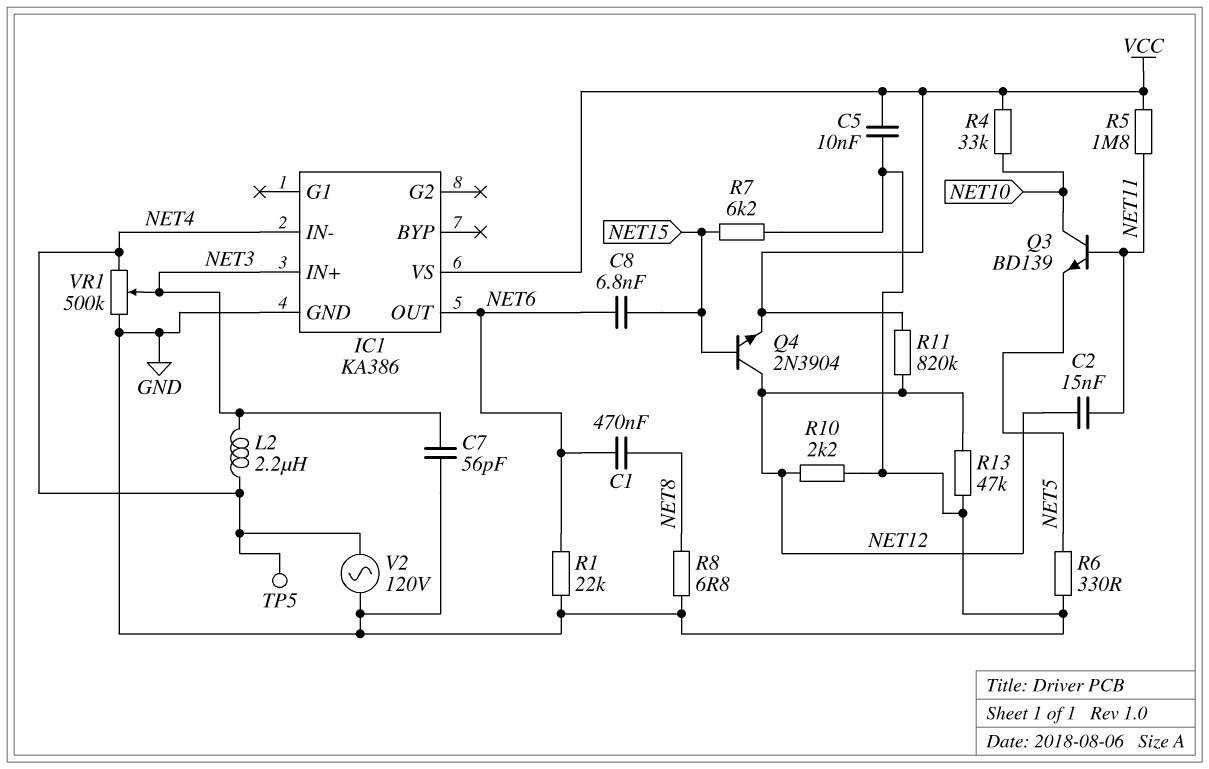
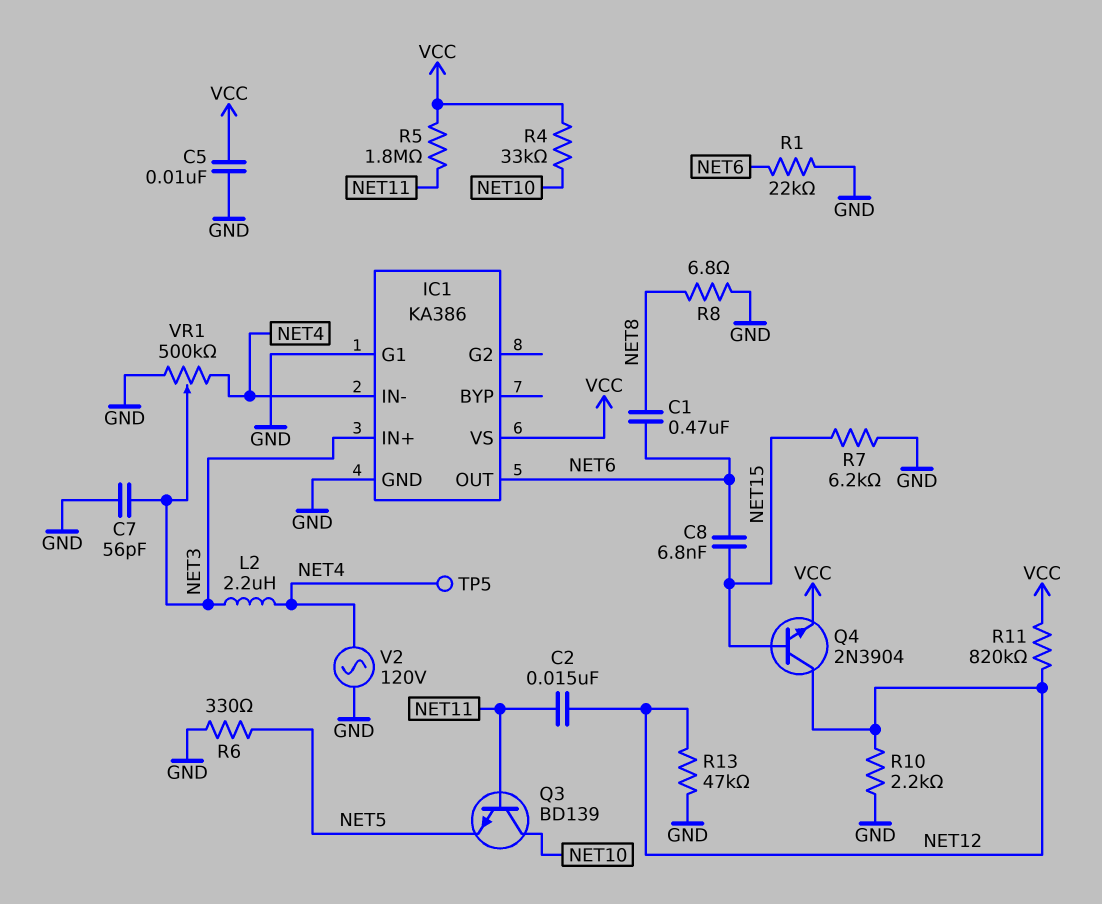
IC1 pin G1: none -> GND

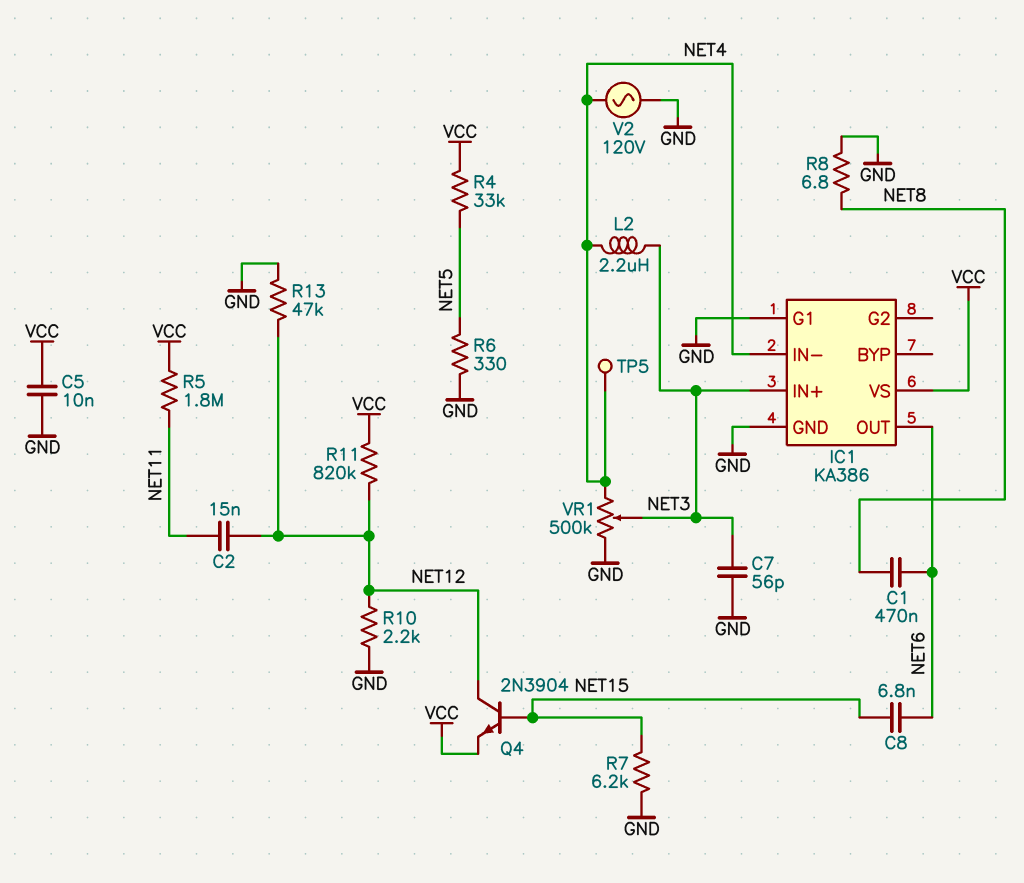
Q3: NPN BD139 (B NET11, C NET10, E NET5) -> none
R1: 22k (GND, NET6) -> none
R4: 33k (NET10, VCC) -> 33k (NET5, VCC)

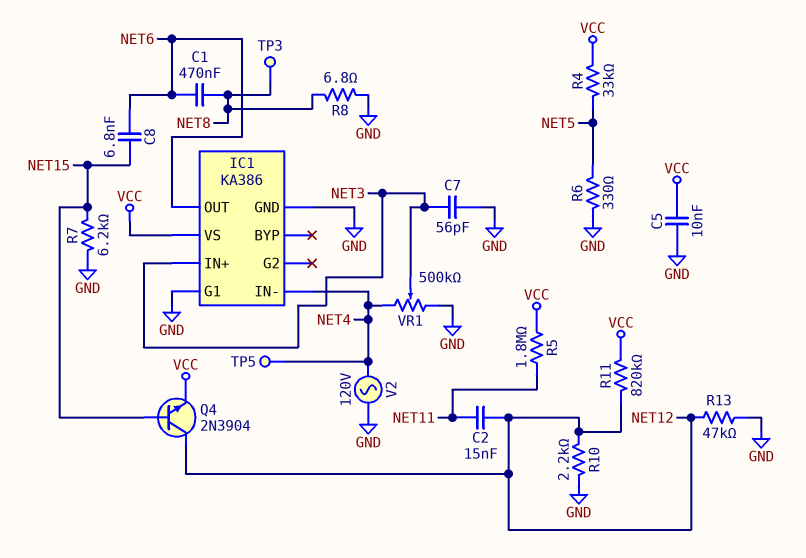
L2: 2.2uH (NET3, NET4) -> none
TP3: none -> test point (NET8)

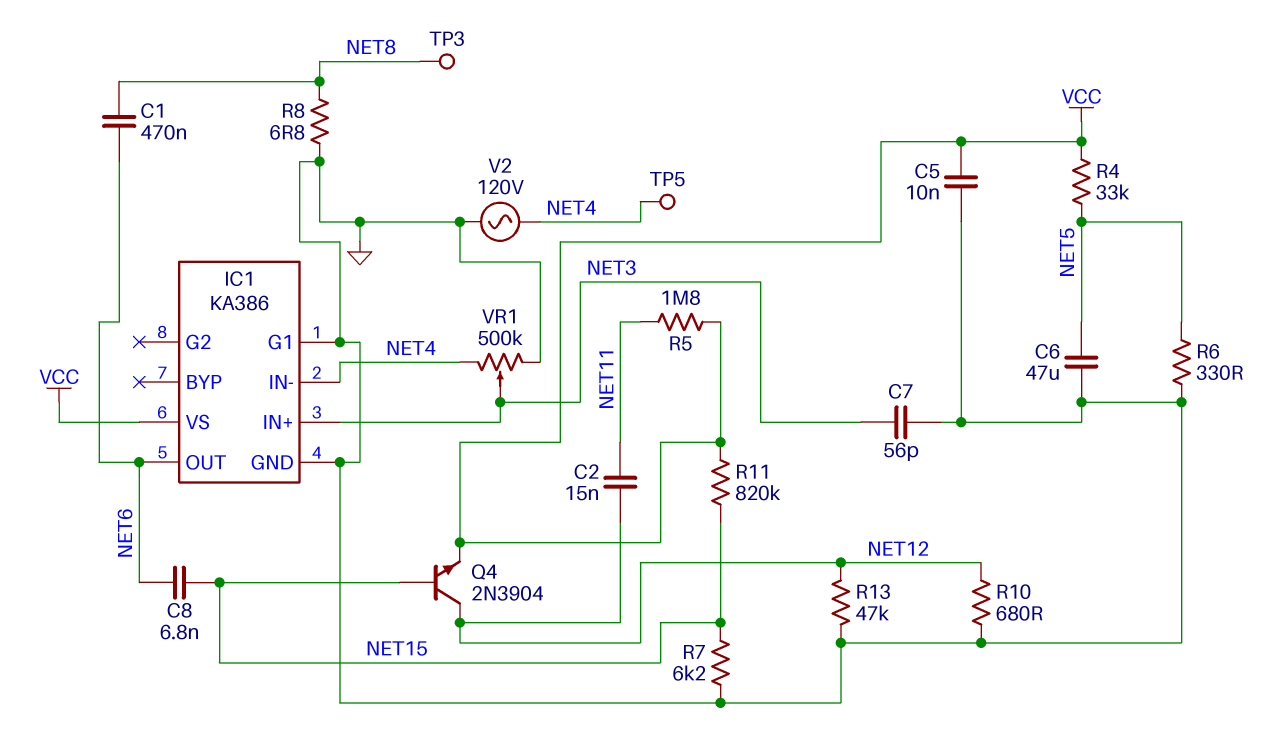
C6: none -> 47uF (GND, NET5)
R10: 2.2k (GND, NET12) -> 680 (GND, NET12)
R11: 820k (NET12, VCC) -> 820k (NET15, VCC)

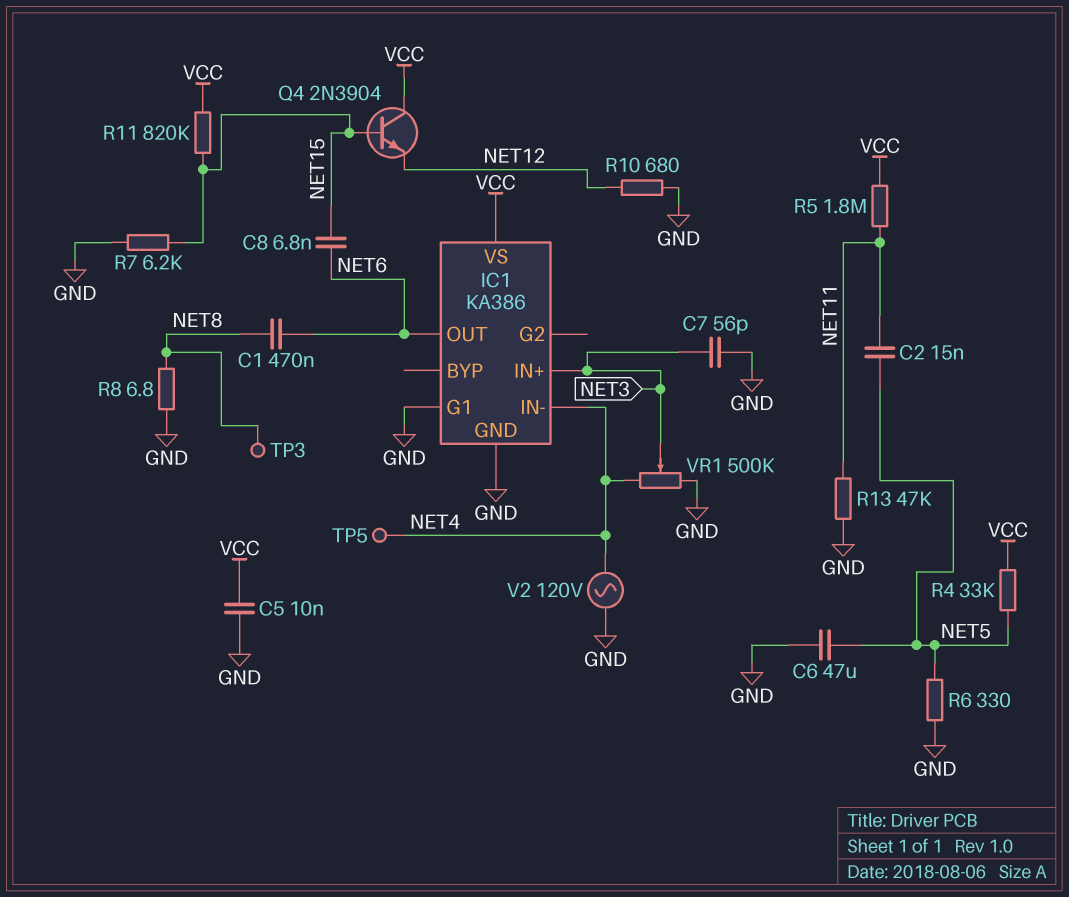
C2: 15nF (NET11, NET12) -> 15nF (NET5, NET11)
Q4: NPN 2N3904 (B NET15, C NET12, E VCC) -> NPN 2N3904 (B NET15, C VCC, E NET12)
R13: 47k (GND, NET12) -> 47k (GND, NET11)

